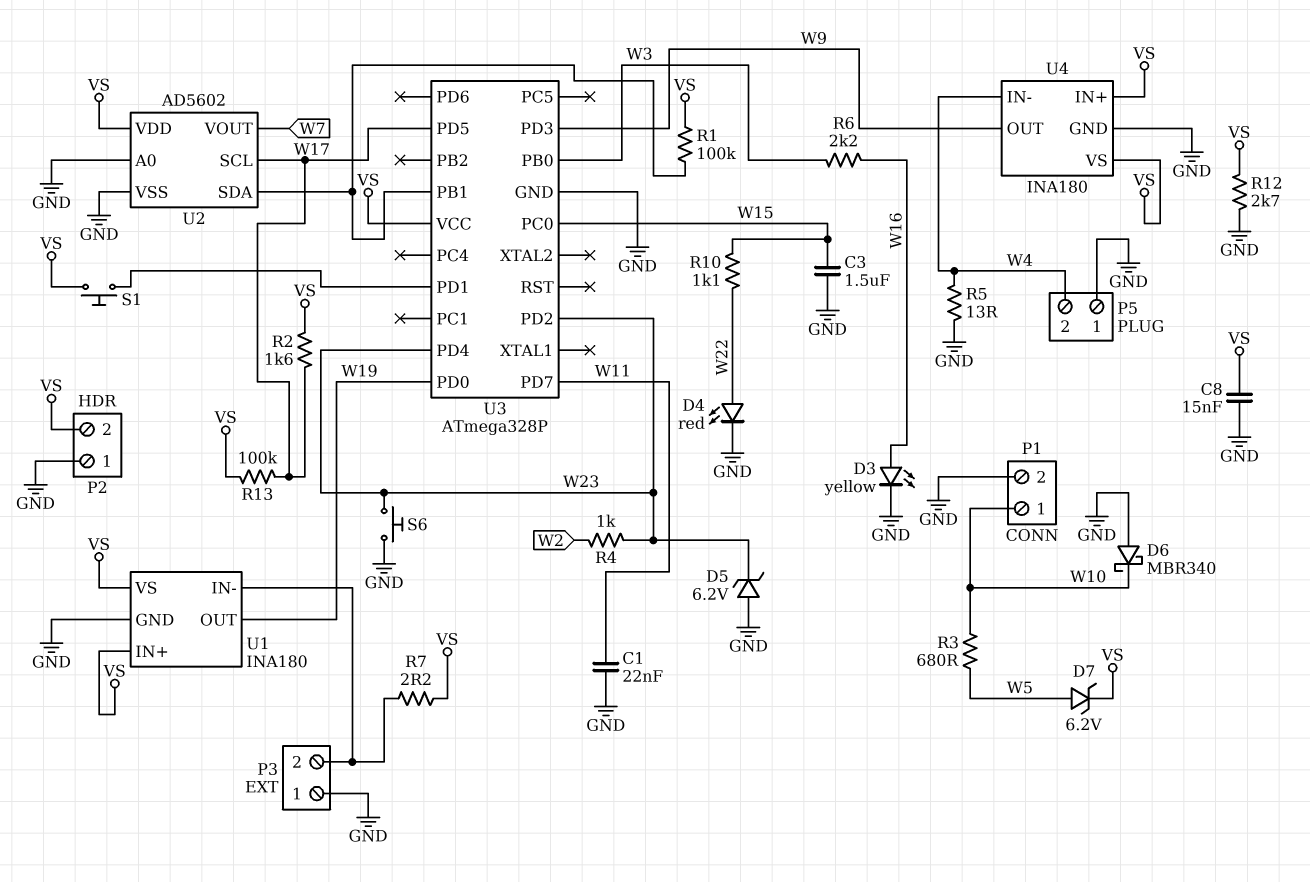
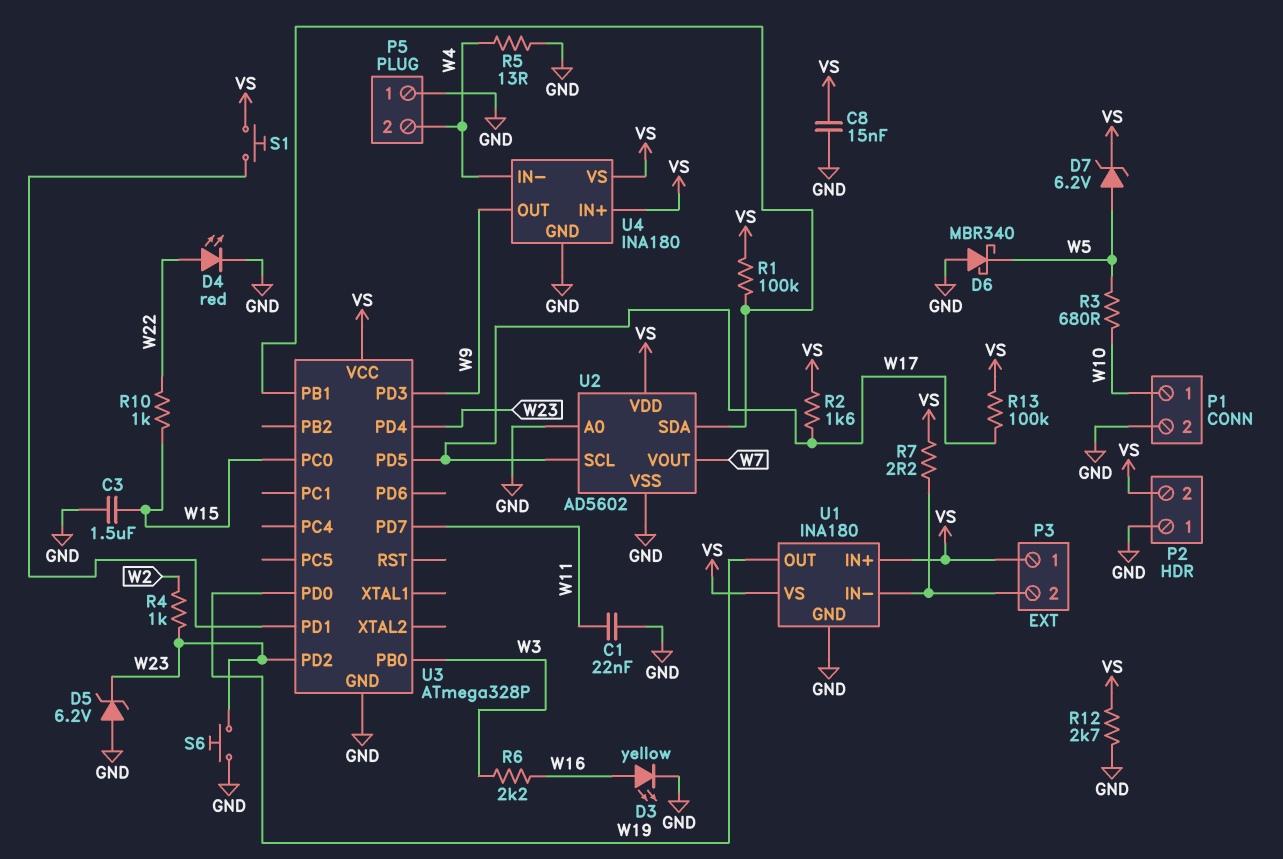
D6: schottky MBR340 (A GND, K W10) -> schottky MBR340 (A GND, K W5)
P3 pin 1: GND -> VS
R10: 1.1k (W15, W22) -> 1k (W15, W22)

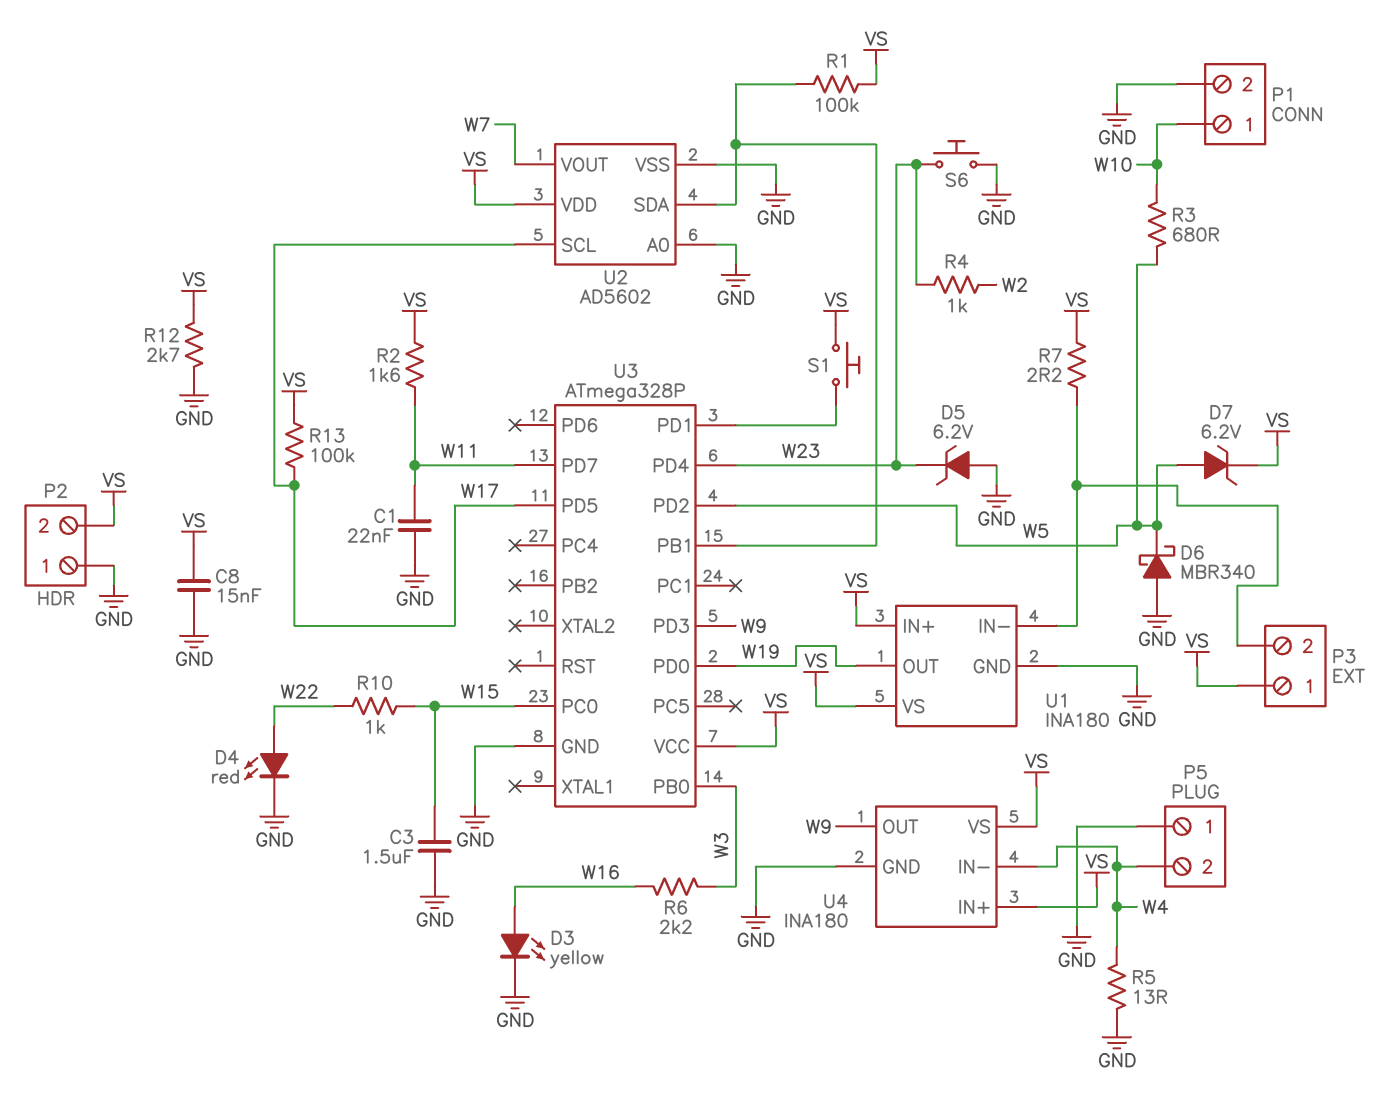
R2: 1.6k (VS, W17) -> 1.6k (VS, W11)
U3 pin PD2: W23 -> W5

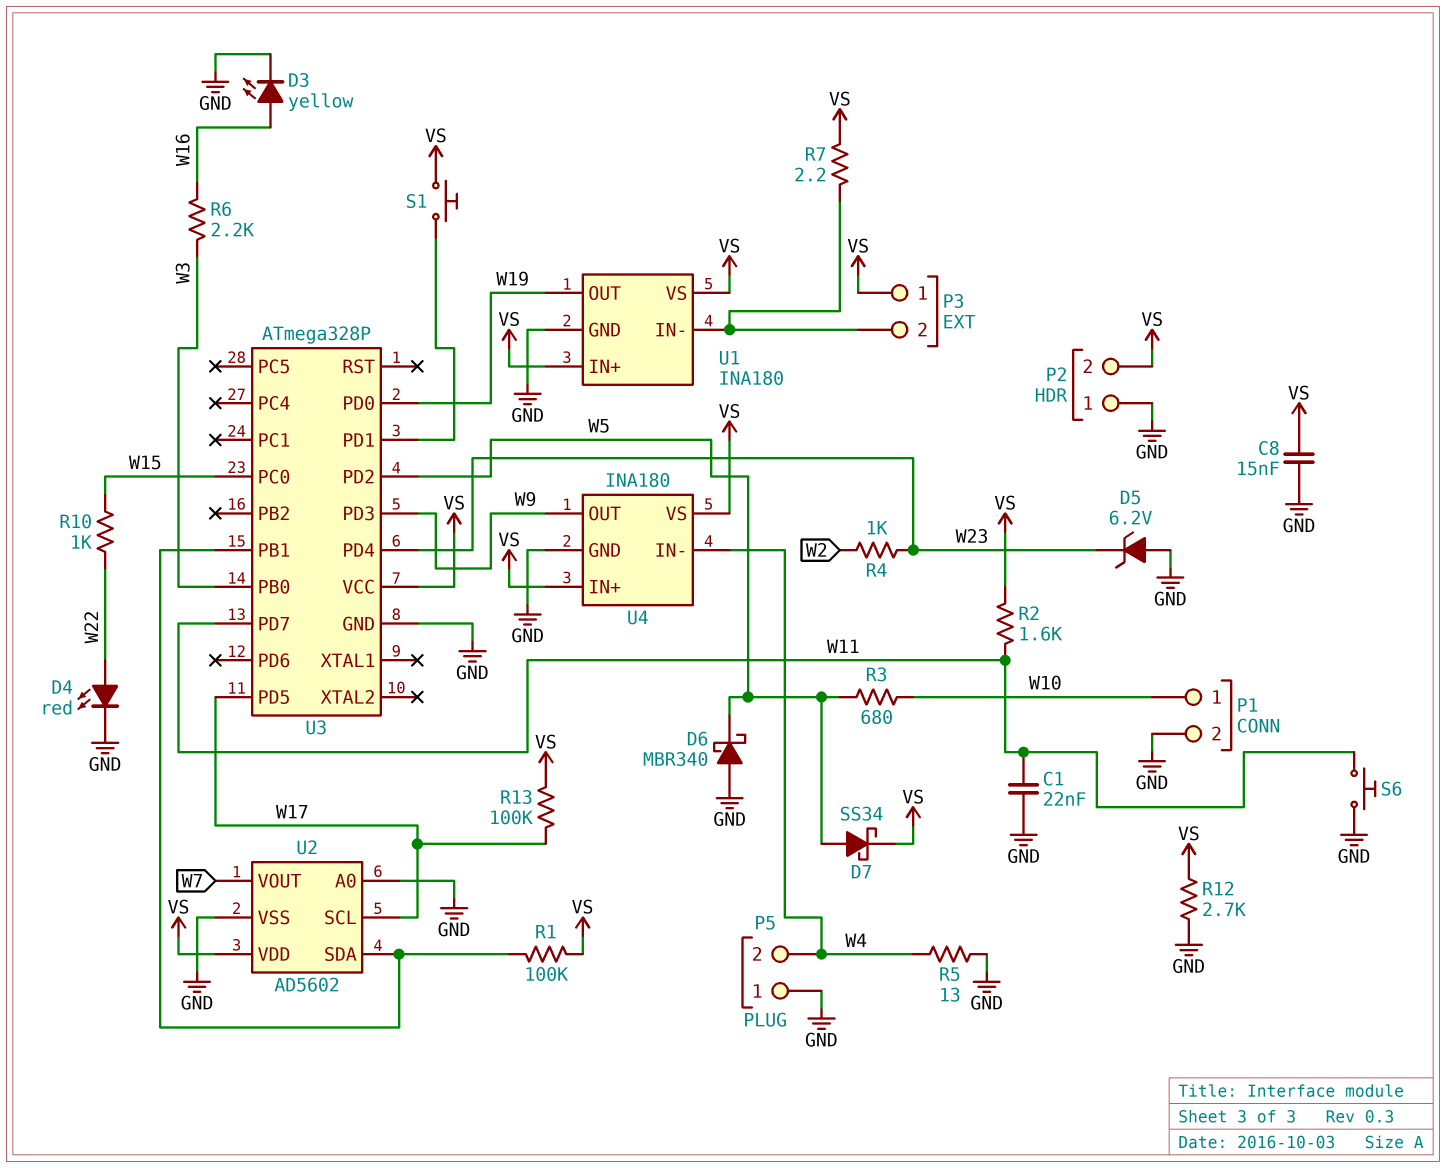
C3: 1.5uF (GND, W15) -> none
D7: zener 6.2V (A W5, K VS) -> schottky SS34 (A W5, K VS)
S6: button (GND, W23) -> button (GND, W11)

